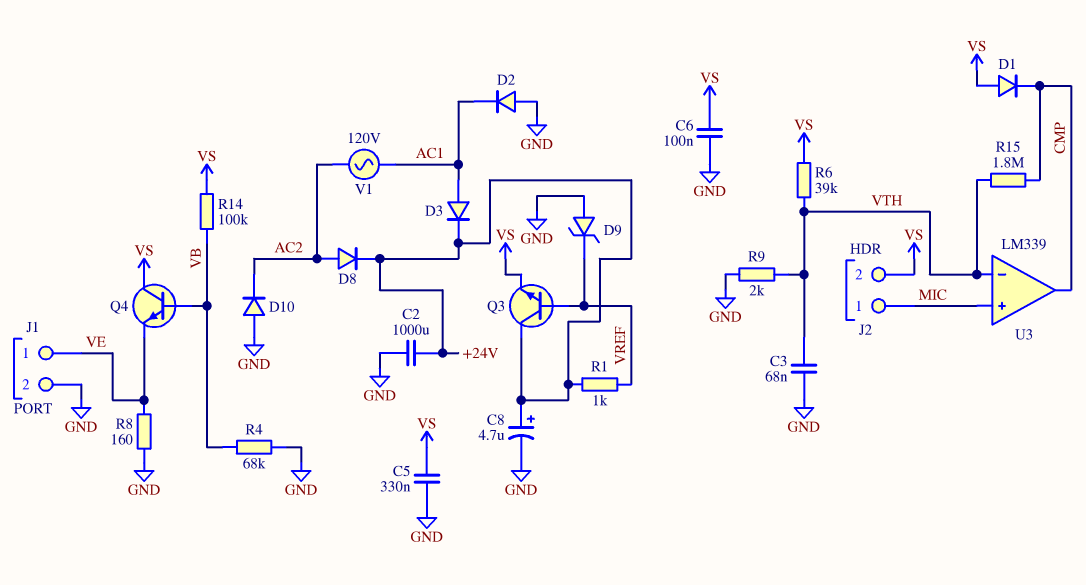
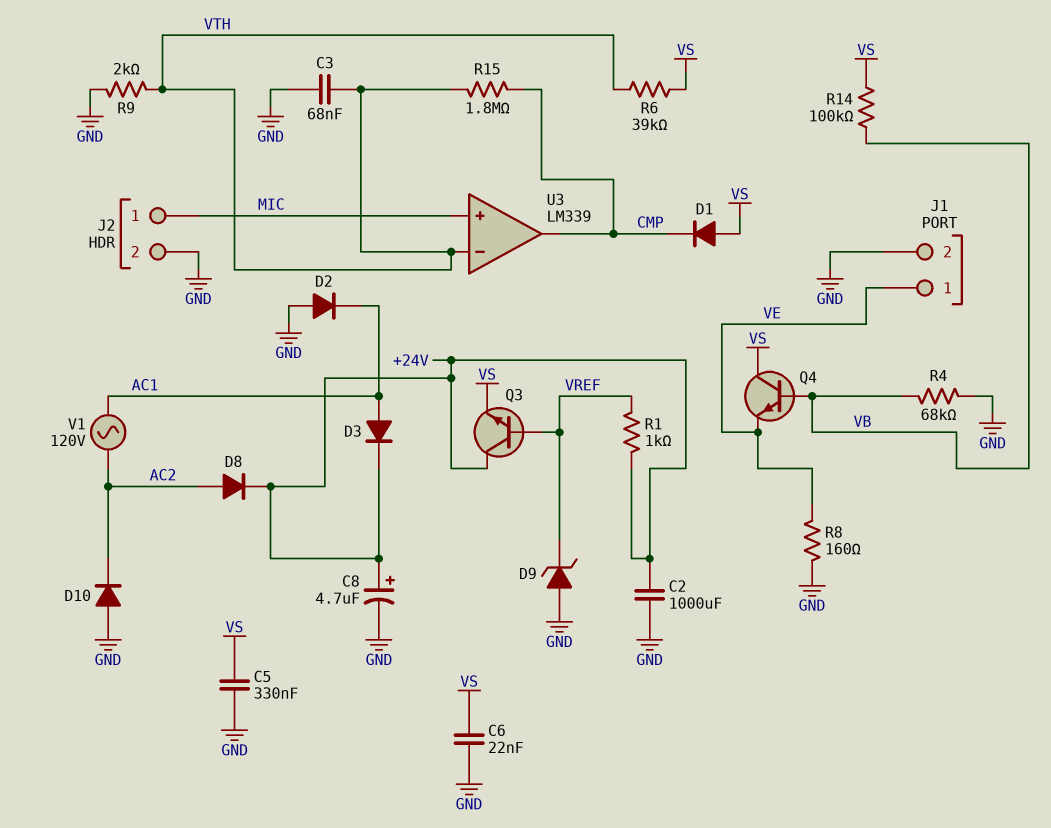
C6: 100nF (GND, VS) -> 22nF (GND, VS)
J2 pin 2: VS -> GND

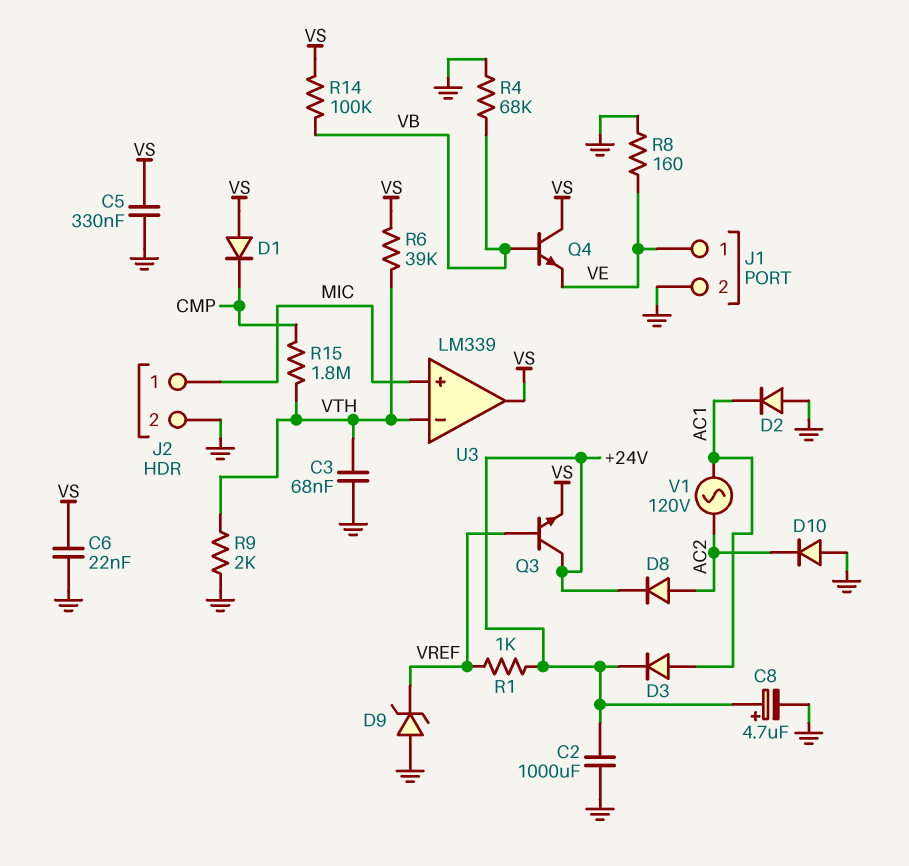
U3 pin out: CMP -> VS

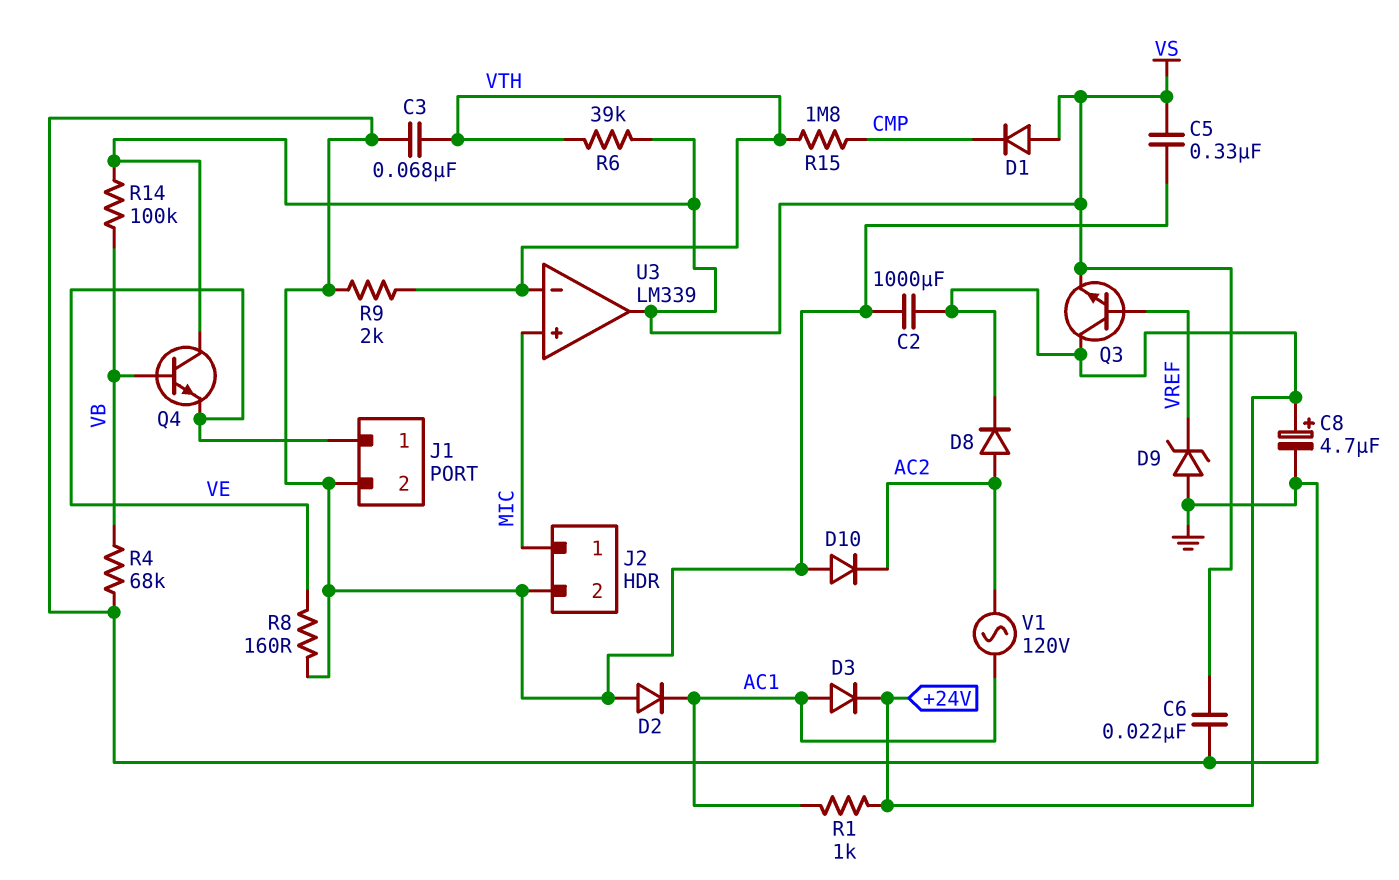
R1: 1k (+24V, VREF) -> 1k (+24V, AC1)

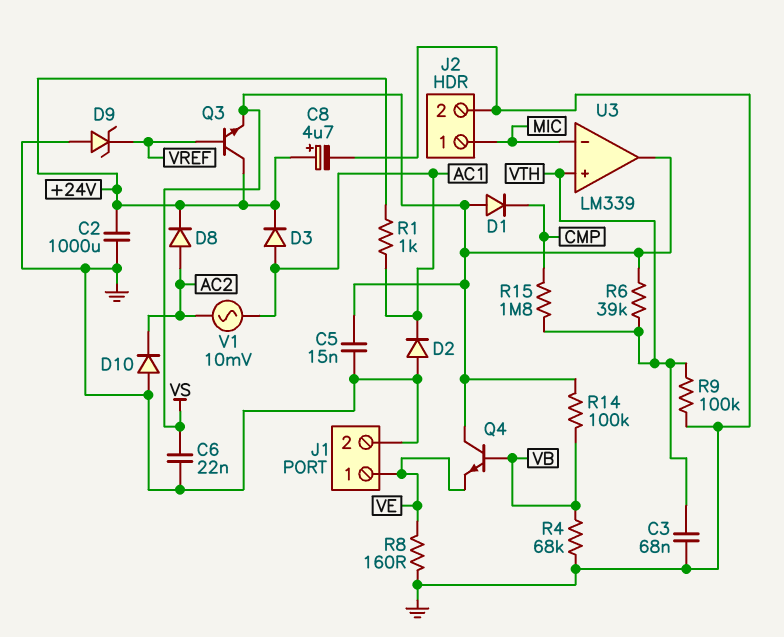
C5: 330nF (GND, VS) -> 15nF (GND, VS)
R9: 2k (GND, VTH) -> 100k (GND, VTH)
U3 pin in+: MIC -> VTH
U3 pin in-: VTH -> MIC
V1: AC 120V (AC1, AC2) -> AC 10mV (AC1, AC2)

